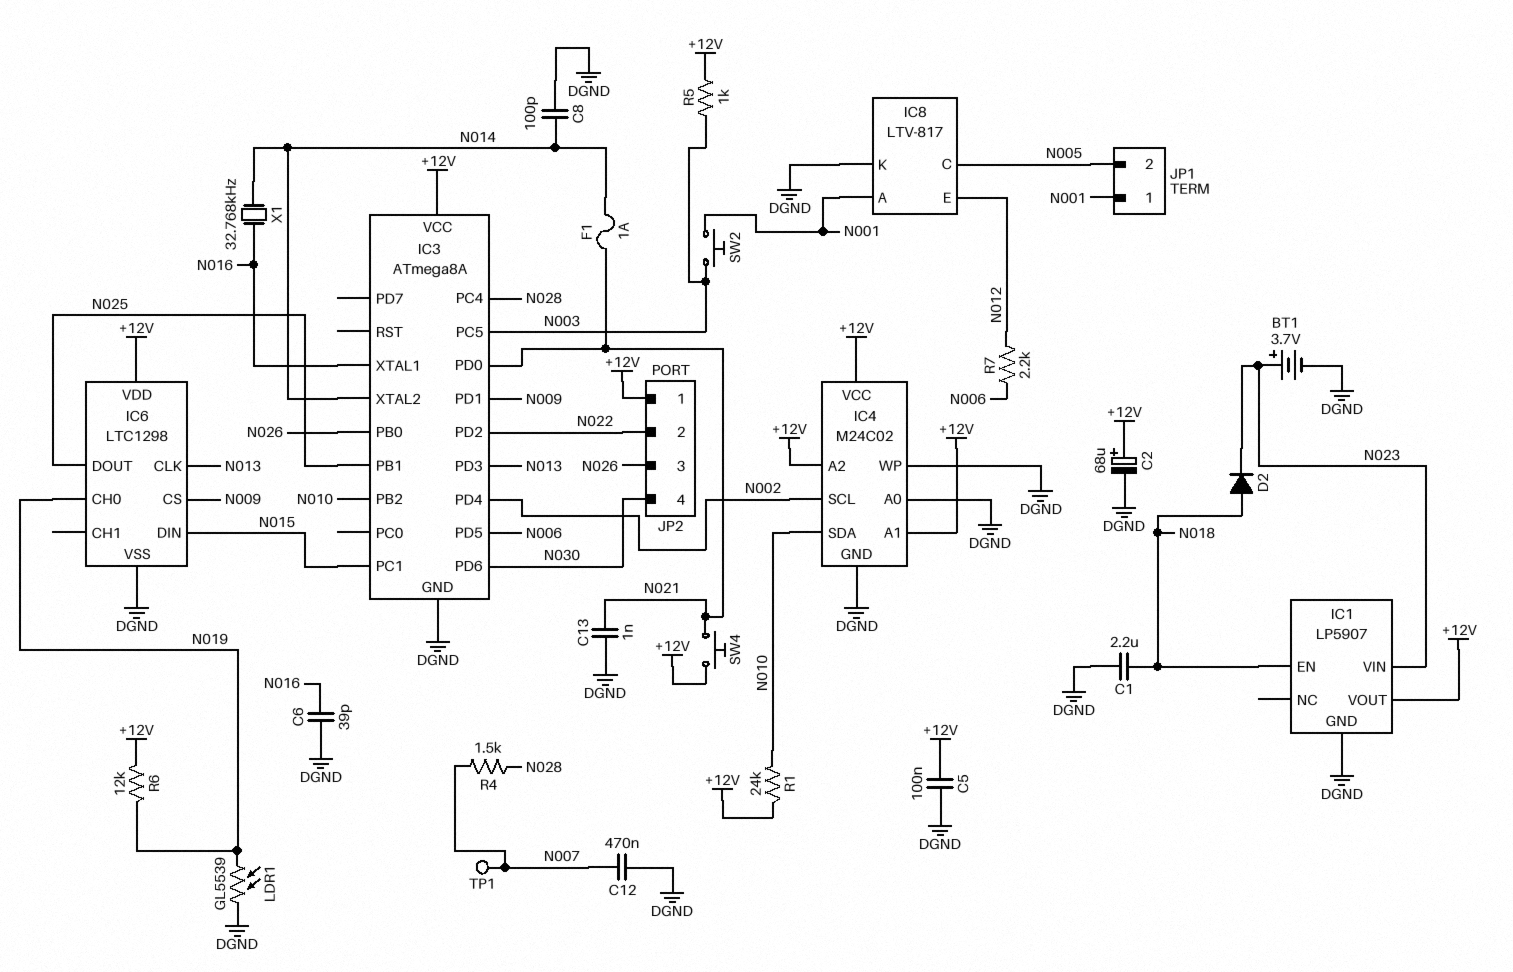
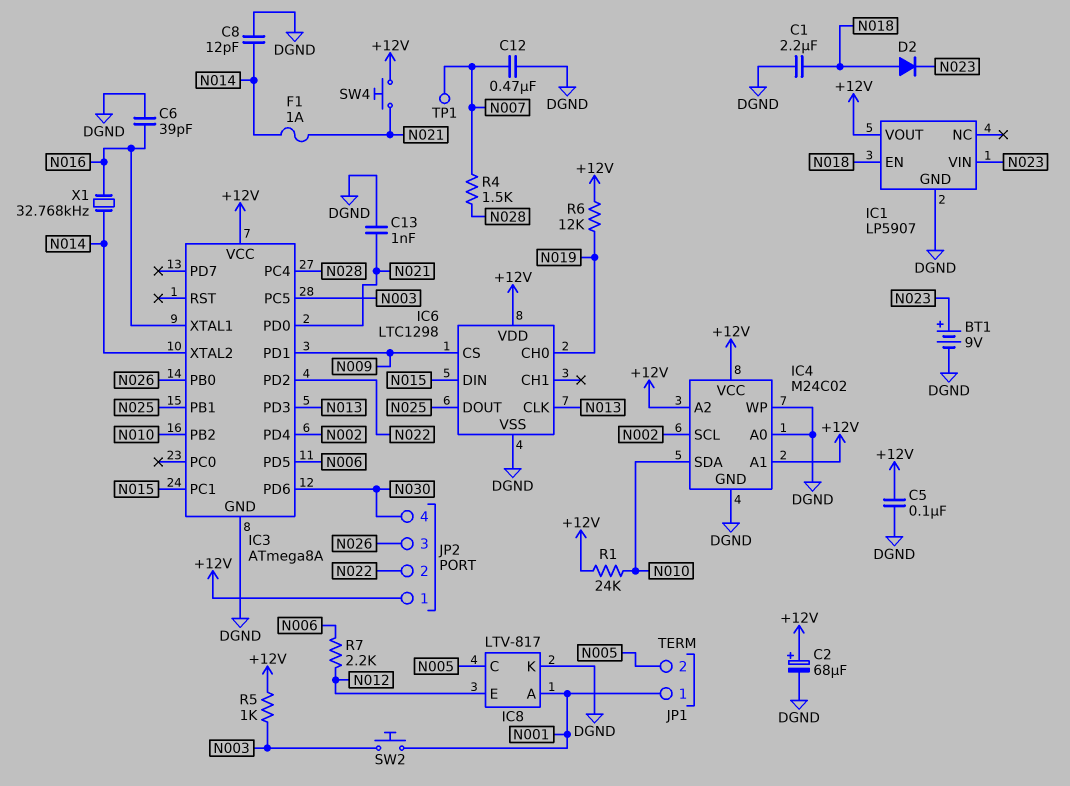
BT1: 3.7V (plus N023, minus DGND) -> 9V (plus N023, minus DGND)
C8: 100pF (DGND, N014) -> 12pF (DGND, N014)
LDR1: GL5539 (DGND, N019) -> none

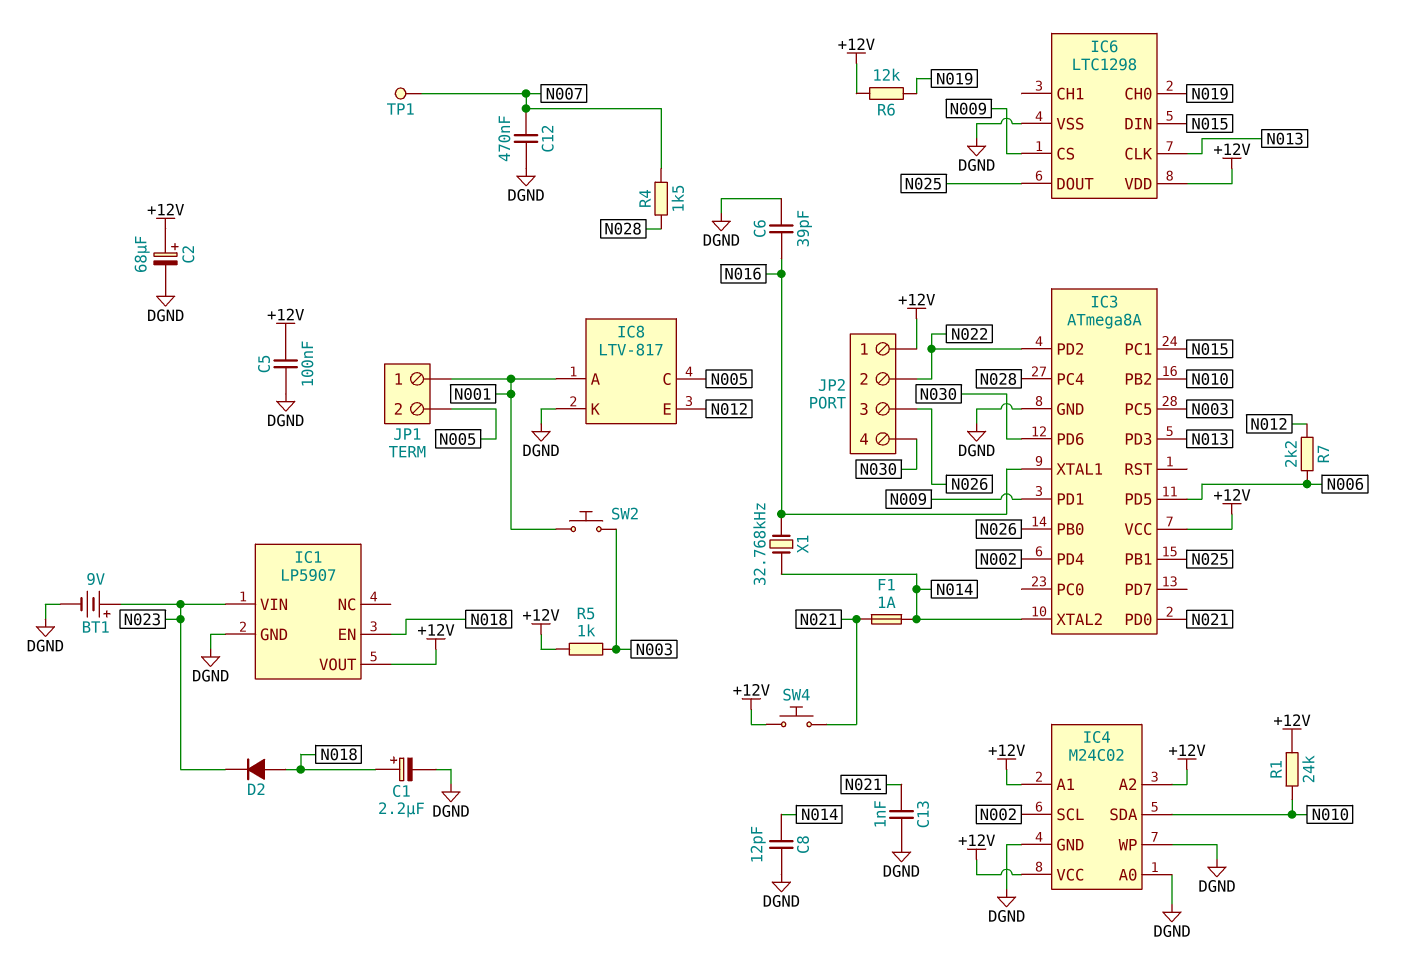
C1: 2.2uF (DGND, N018) -> 2.2uF (plus N018, minus DGND)

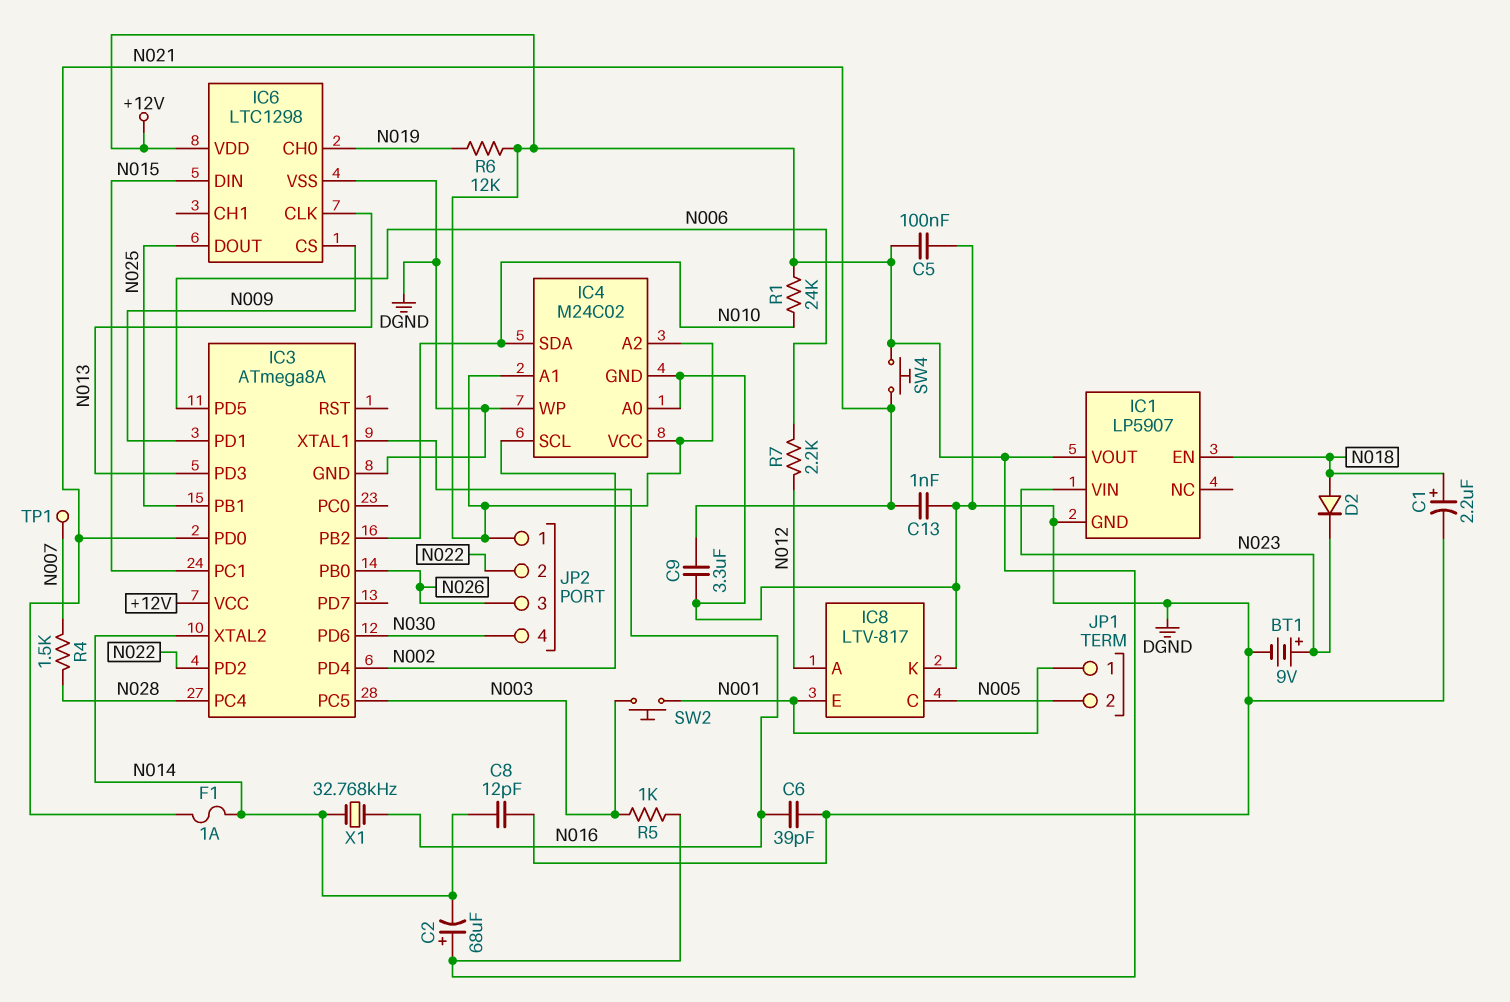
C2: 68uF (plus +12V, minus DGND) -> 68uF (plus +12V, minus N014)
C9: none -> 3.3uF (DGND, N021)
C12: 470nF (DGND, N007) -> none
IC8 pin A: N001 -> N012
IC8 pin E: N012 -> N001

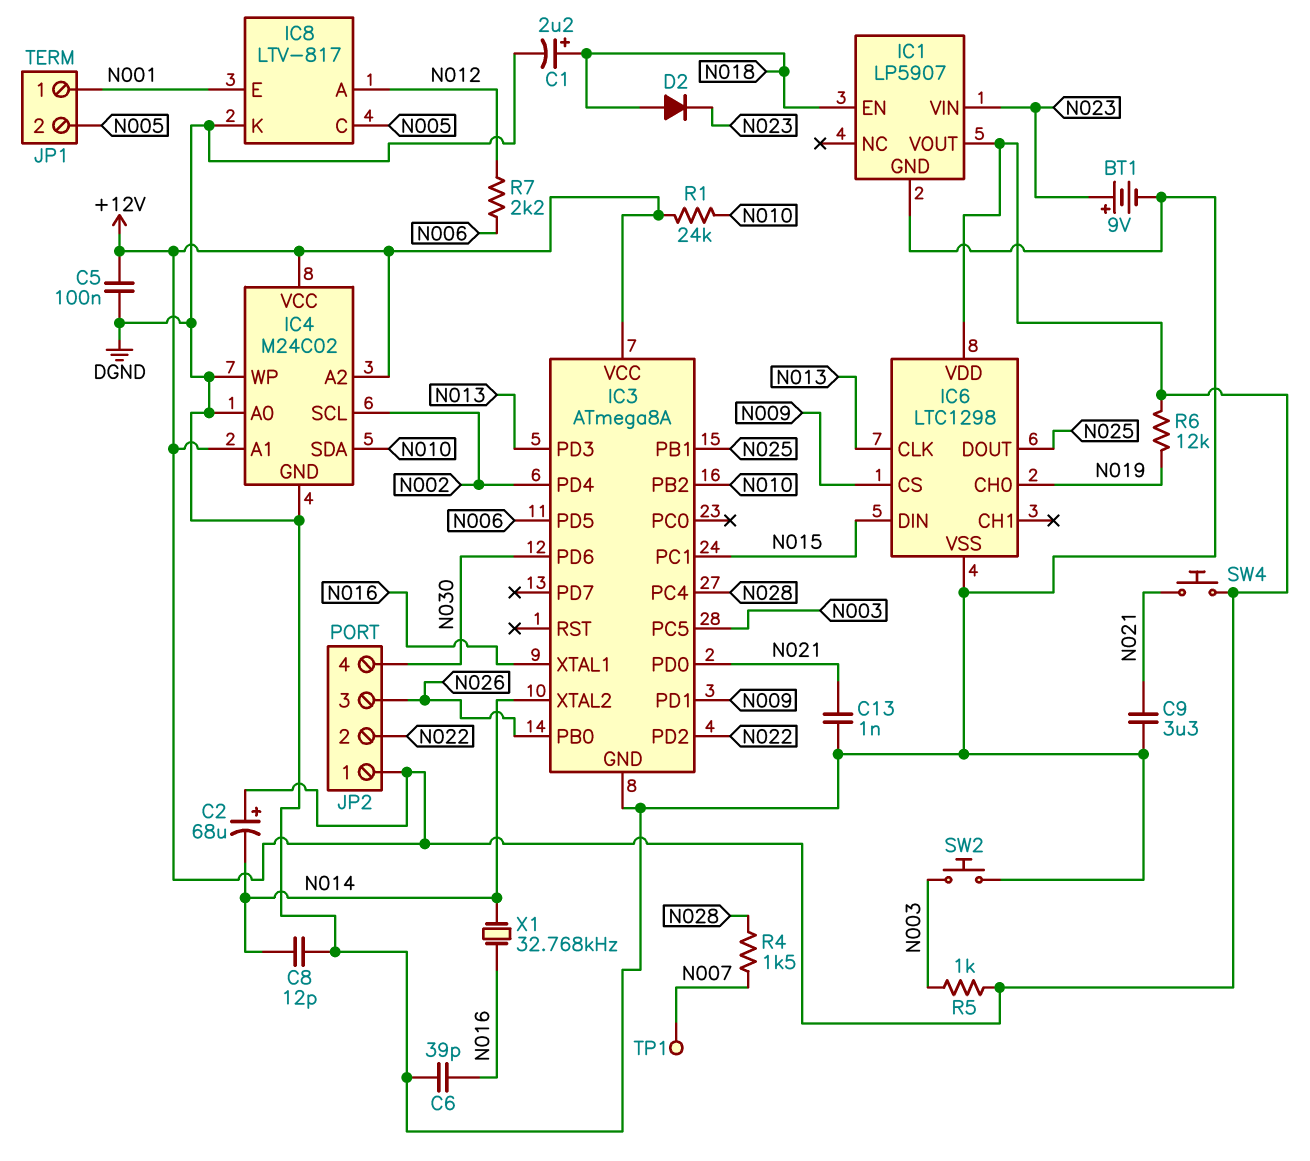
F1: 1A (N014, N021) -> none
SW2: button (N001, N003) -> button (DGND, N003)

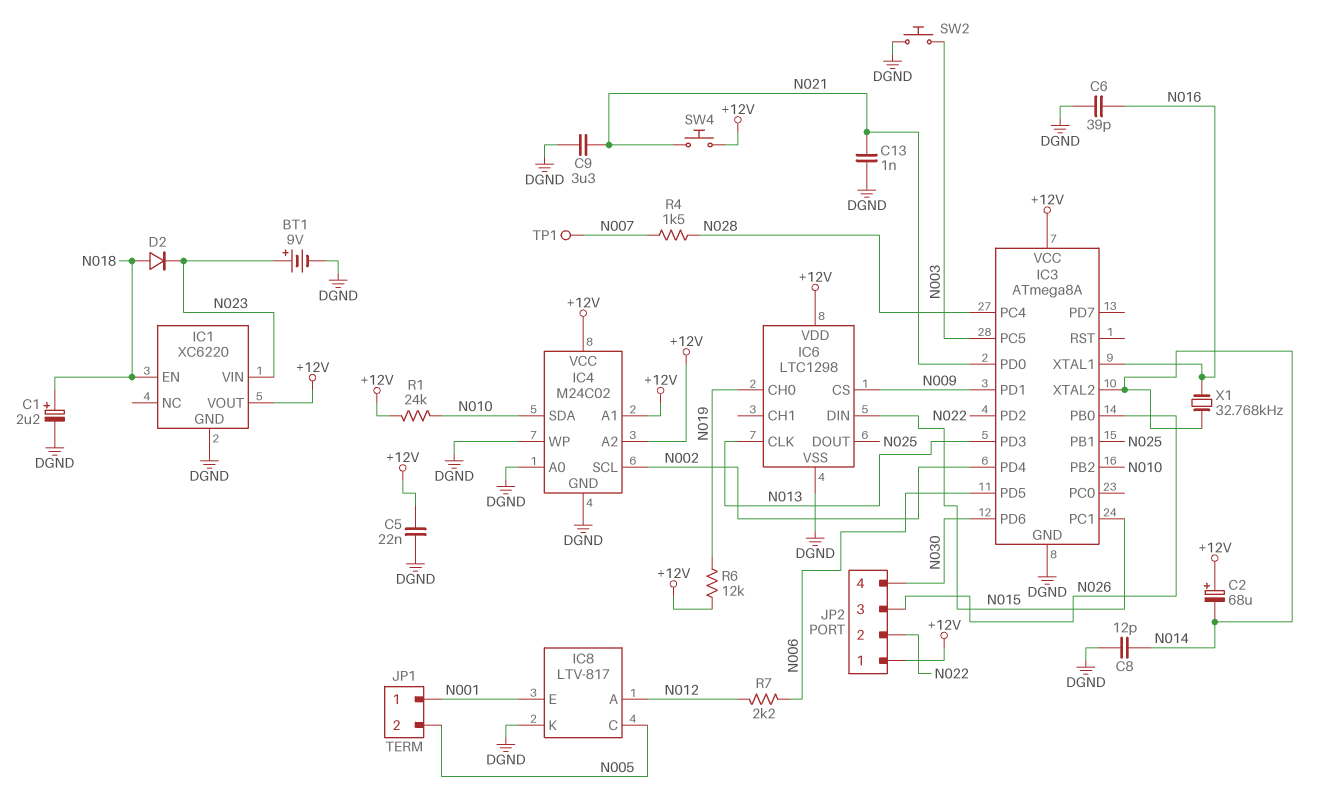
C5: 100nF (+12V, DGND) -> 22nF (+12V, DGND)
IC1: LP5907 -> XC6220
R5: 1k (+12V, N003) -> none

